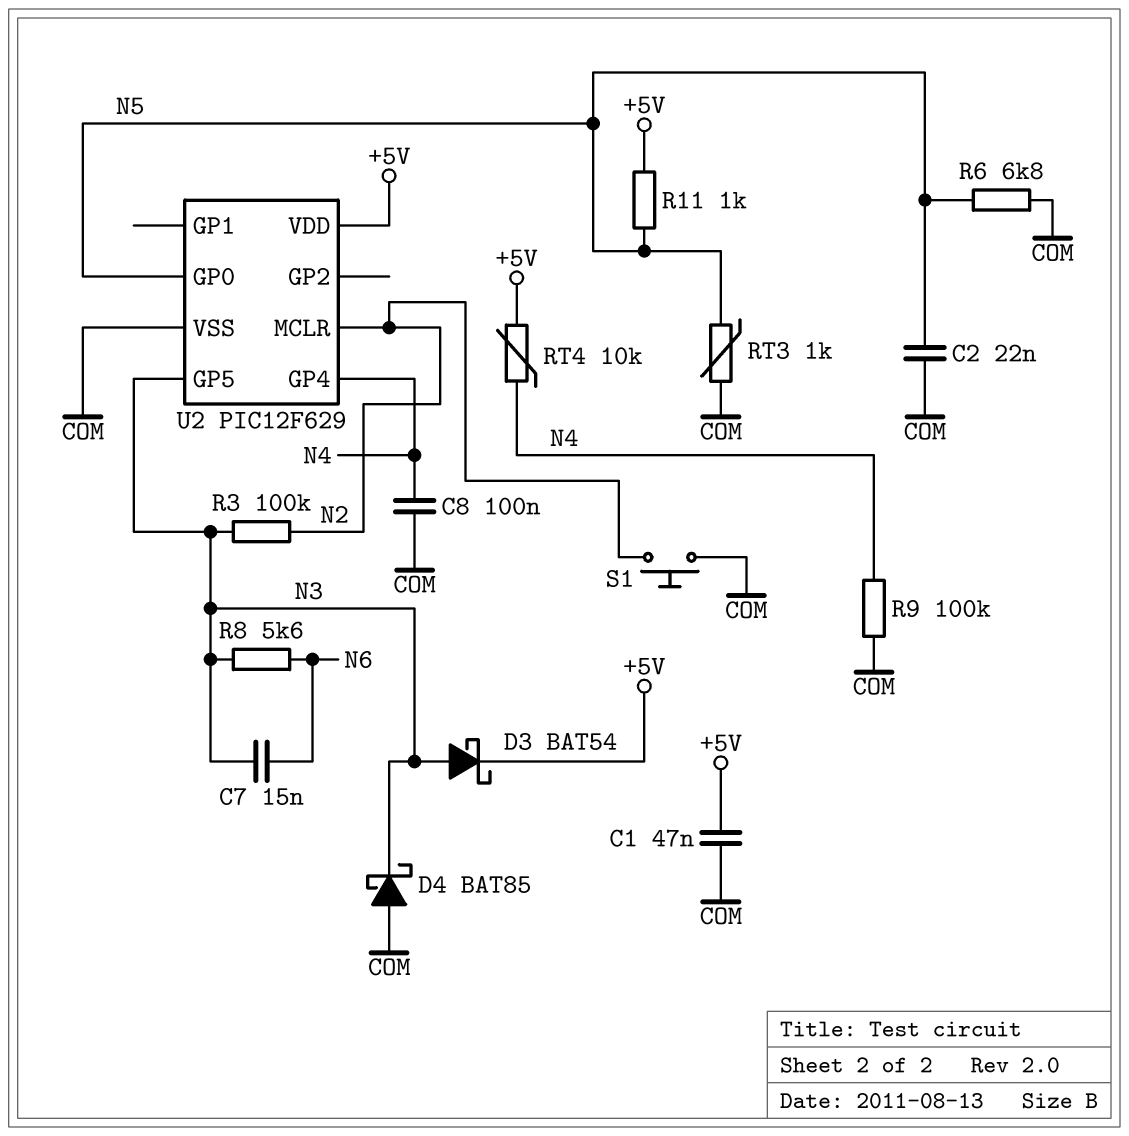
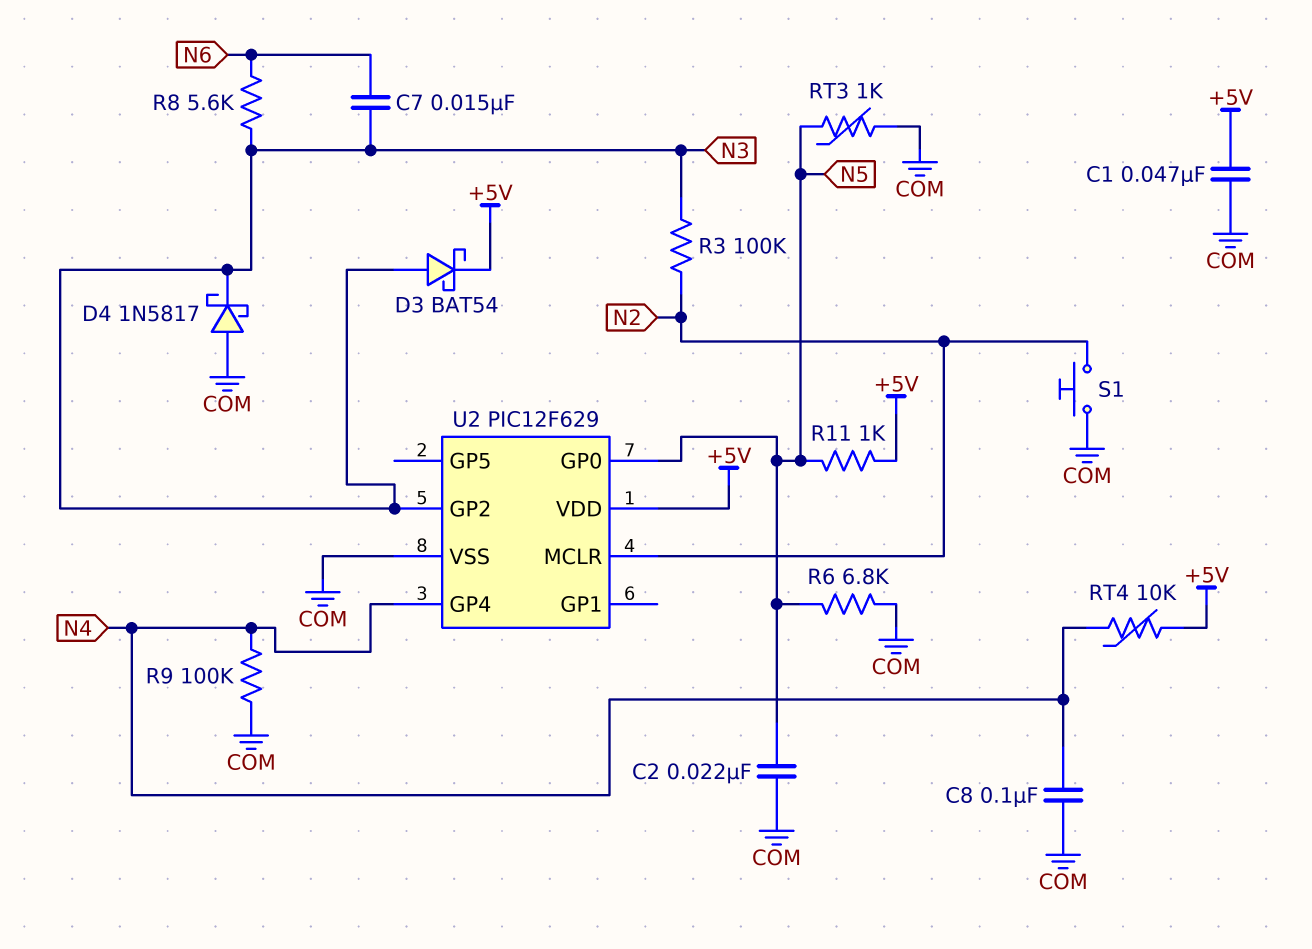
D4: schottky BAT85 (A COM, K N3) -> schottky 1N5817 (A COM, K N3)
U2 pin GP2: none -> N3
U2 pin GP5: N3 -> none

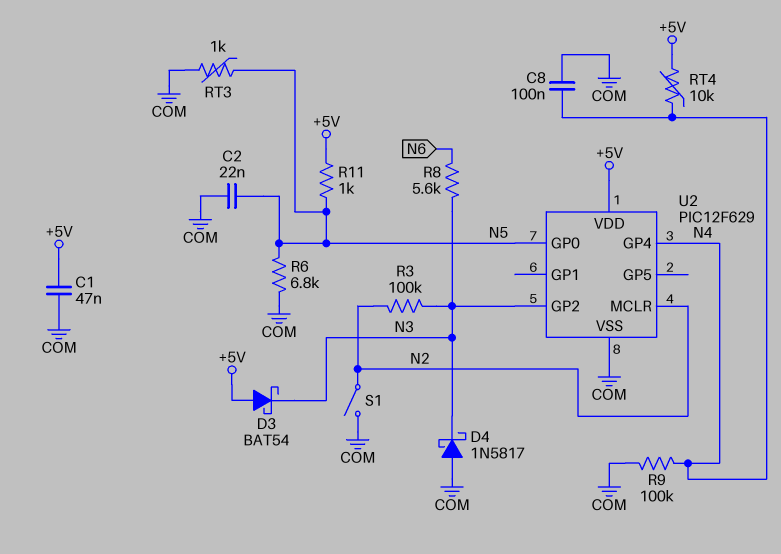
C7: 15nF (N3, N6) -> none
D3: schottky BAT54 (A N3, K +5V) -> schottky BAT54 (A +5V, K N3)
S1: button (COM, N2) -> switch (COM, N2)

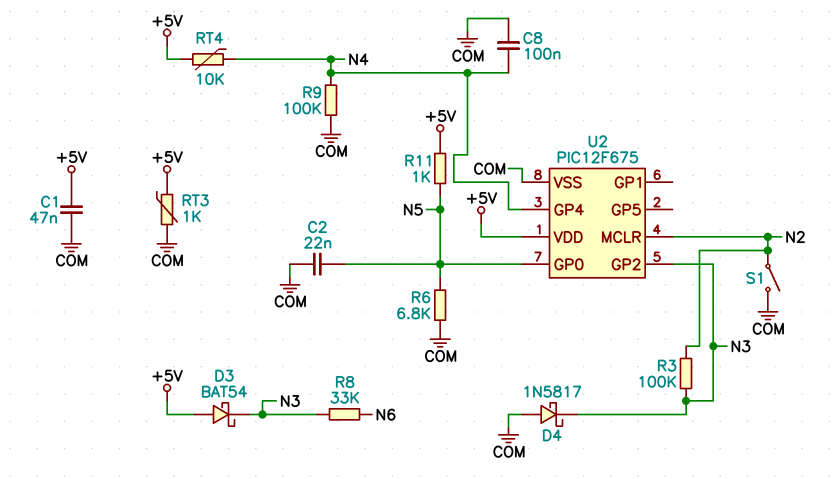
R8: 5.6k (N3, N6) -> 33k (N3, N6)
RT3: 1k (COM, N5) -> 1k (+5V, COM)
U2: PIC12F629 -> PIC12F675

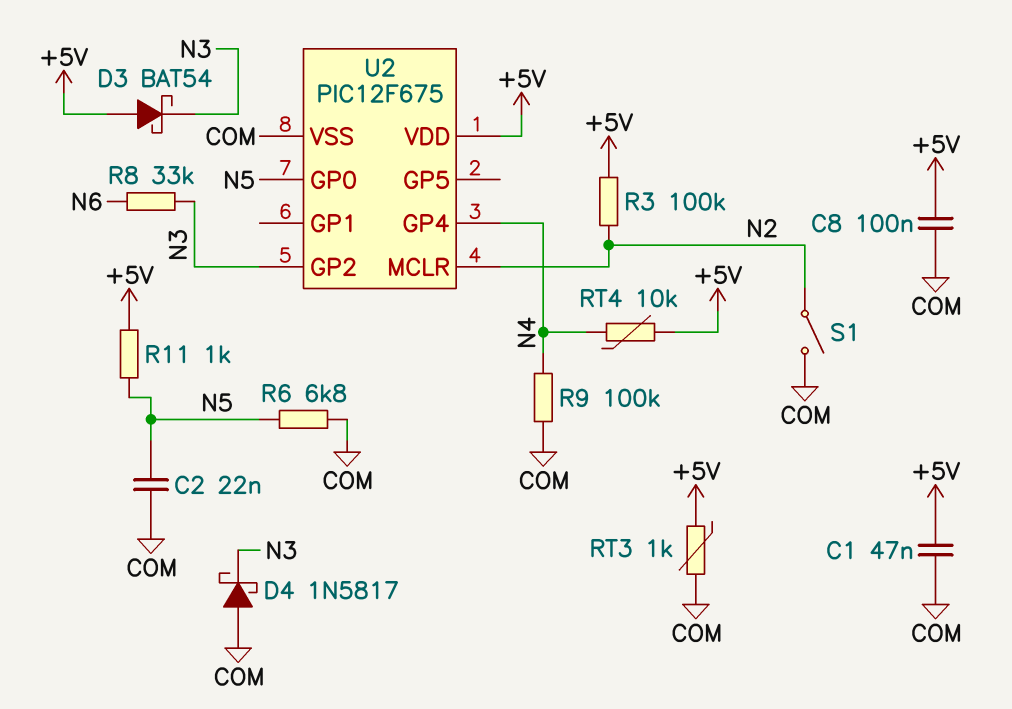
C8: 100nF (COM, N4) -> 100nF (+5V, COM)
R3: 100k (N2, N3) -> 100k (+5V, N2)

